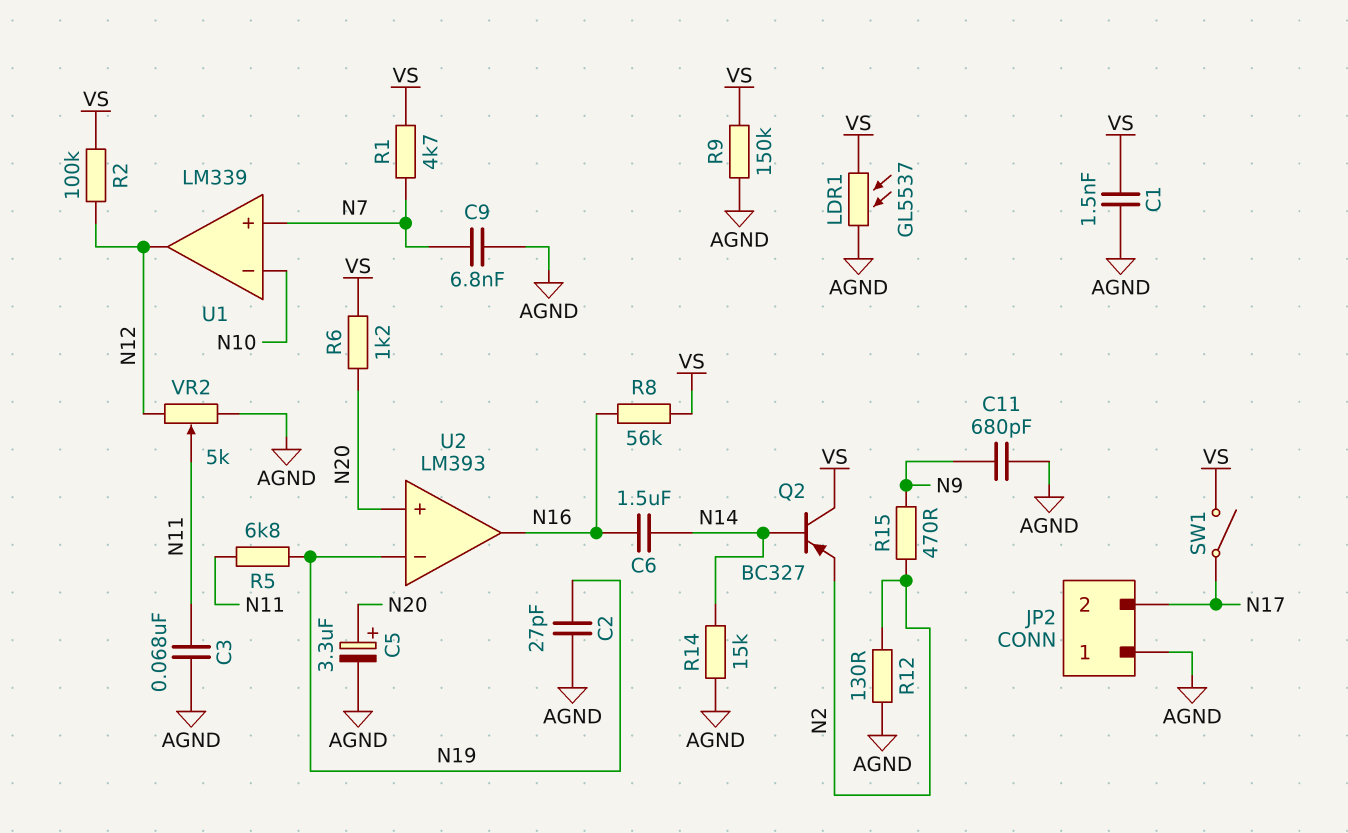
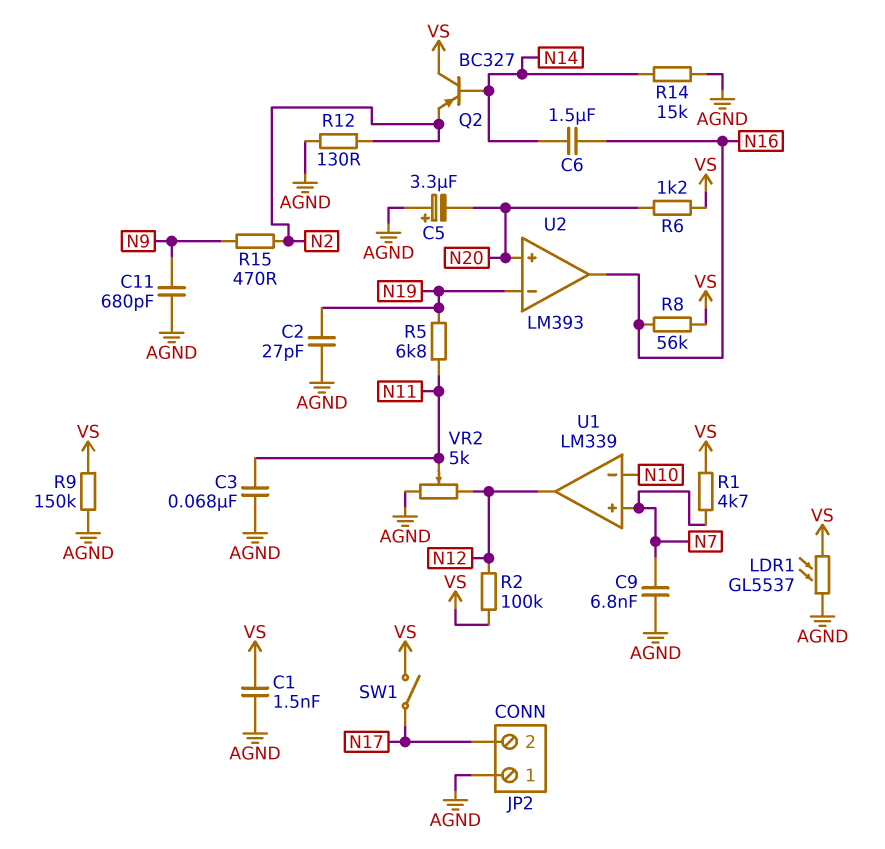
C5: 3.3uF (plus N20, minus AGND) -> 3.3uF (plus AGND, minus N20)

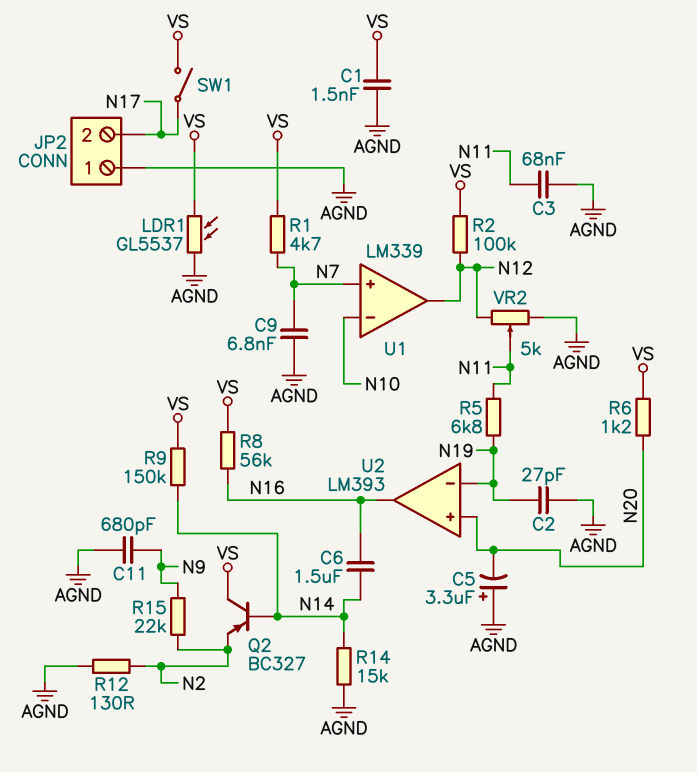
R9: 150k (AGND, VS) -> 150k (N14, VS)
R15: 470 (N2, N9) -> 22k (N2, N9)

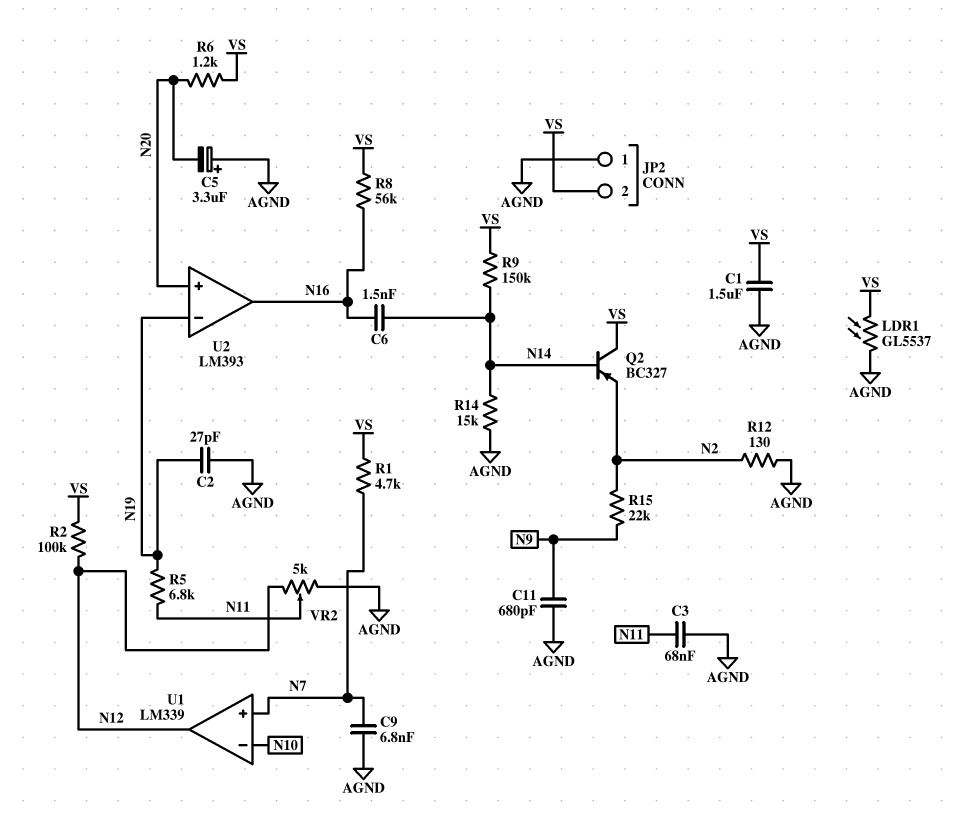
C1: 1.5nF (AGND, VS) -> 1.5uF (AGND, VS)
C6: 1.5uF (N14, N16) -> 1.5nF (N14, N16)
JP2 pin 2: N17 -> VS
SW1: switch (N17, VS) -> none

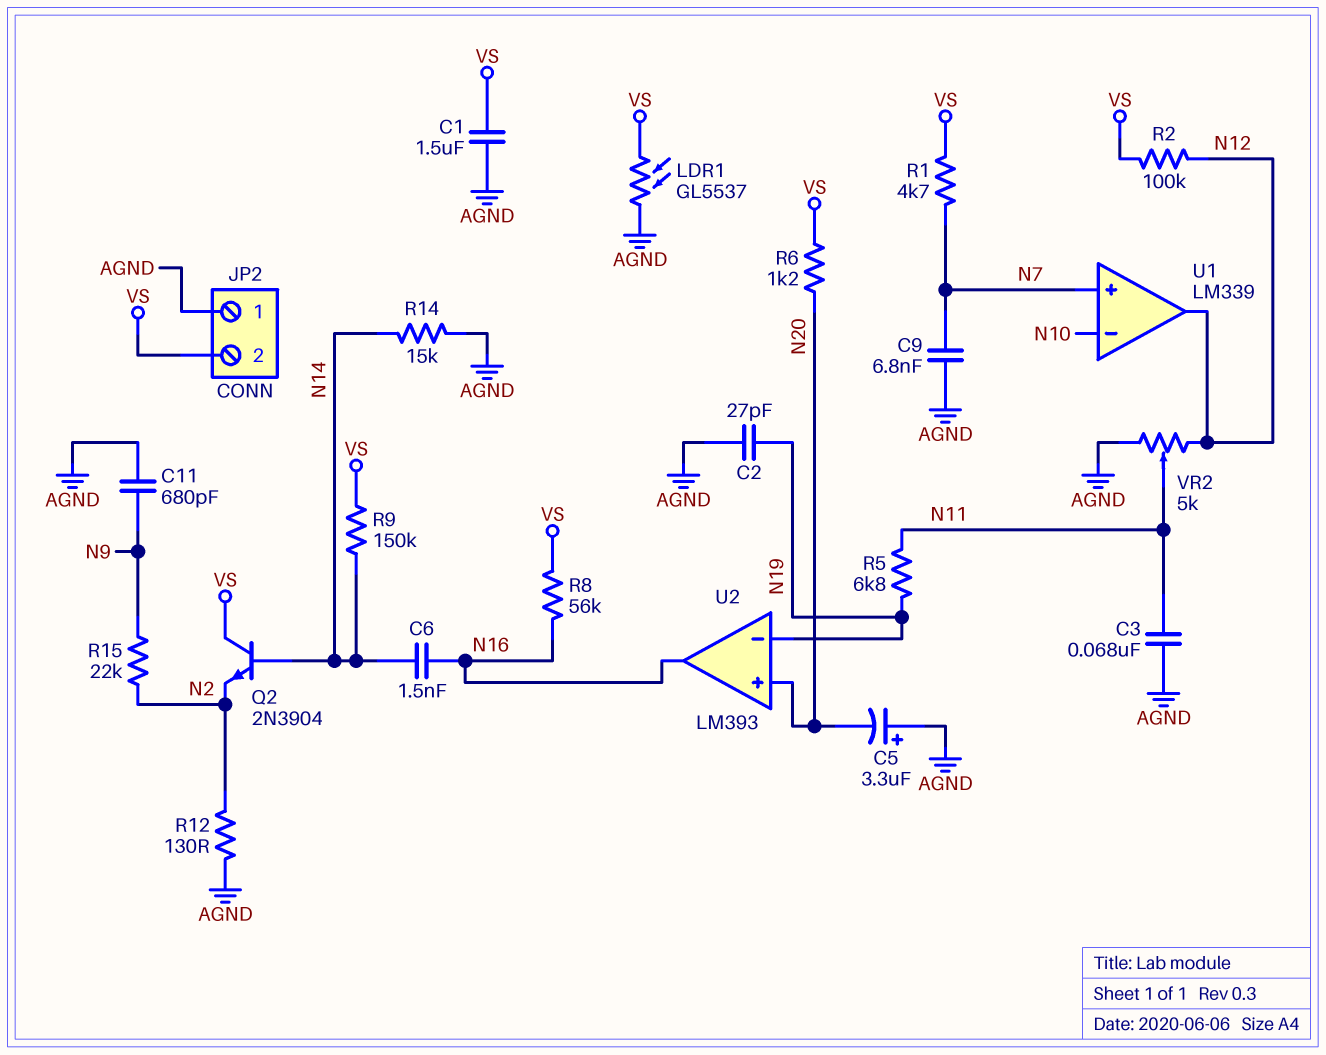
Q2: PNP BC327 (B N14, C VS, E N2) -> NPN 2N3904 (B N14, C VS, E N2)

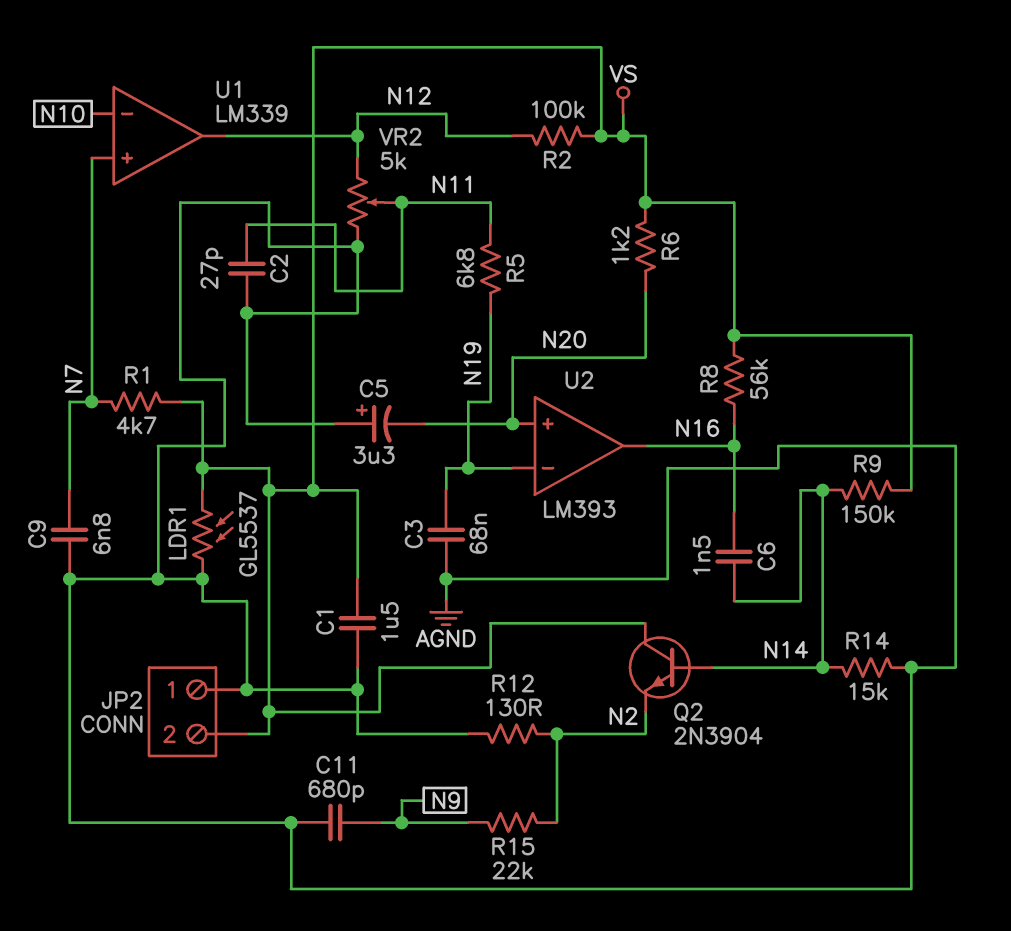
C2: 27pF (AGND, N19) -> 27pF (AGND, N11)
C3: 68nF (AGND, N11) -> 68nF (AGND, N19)

